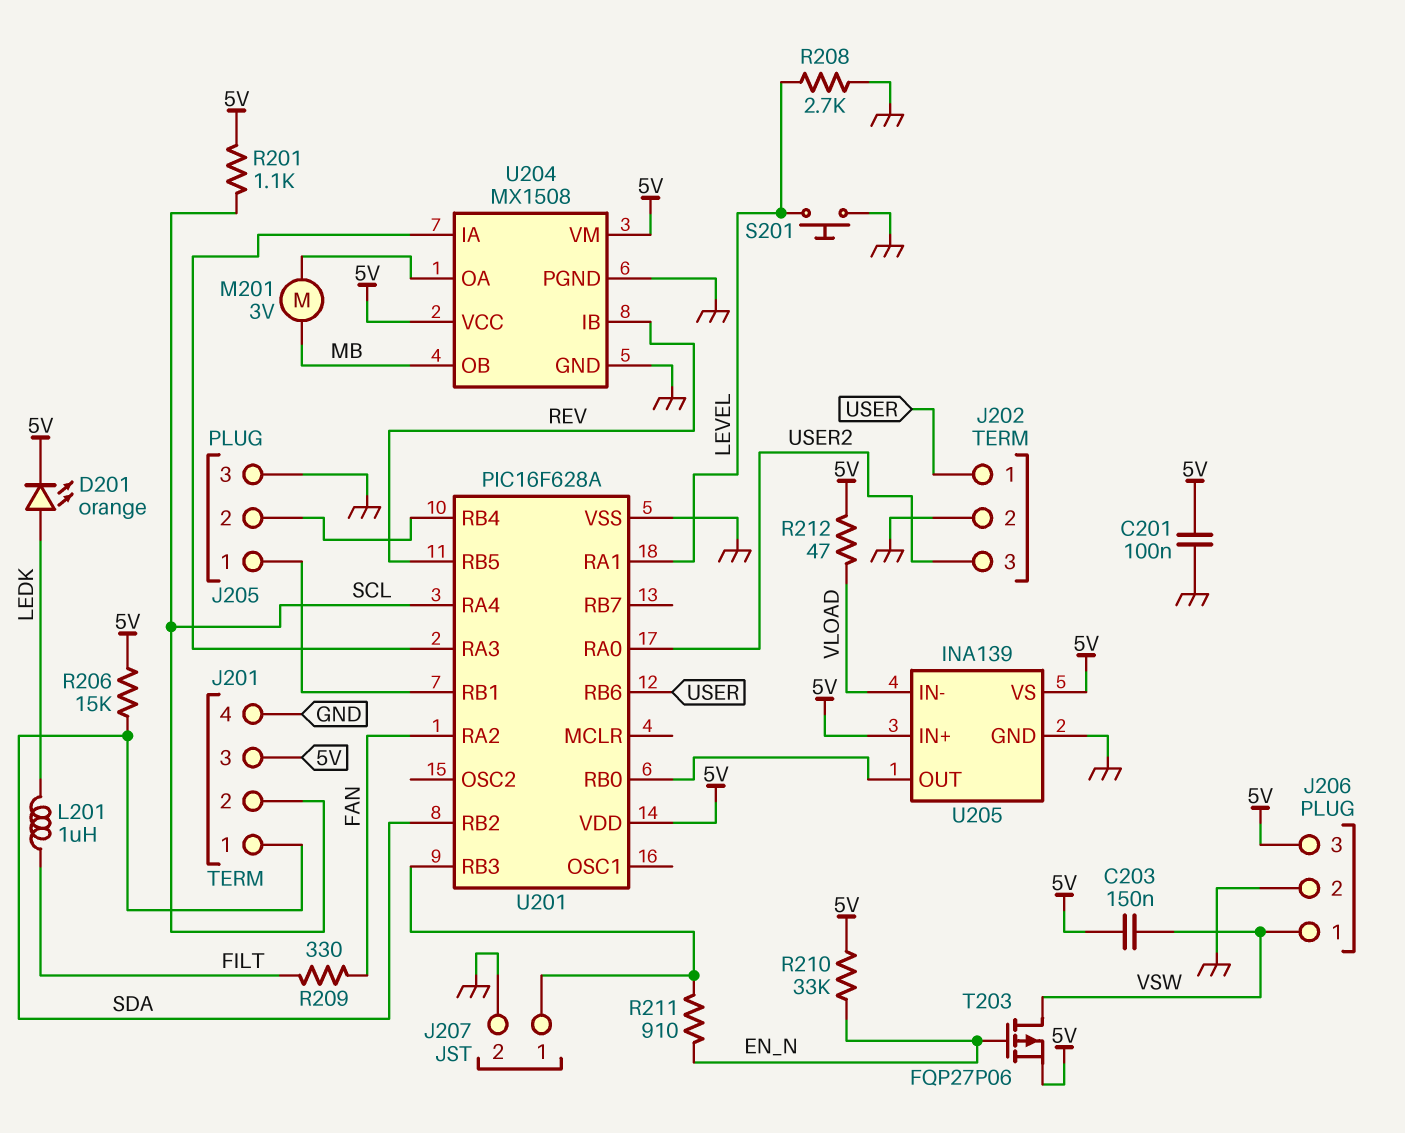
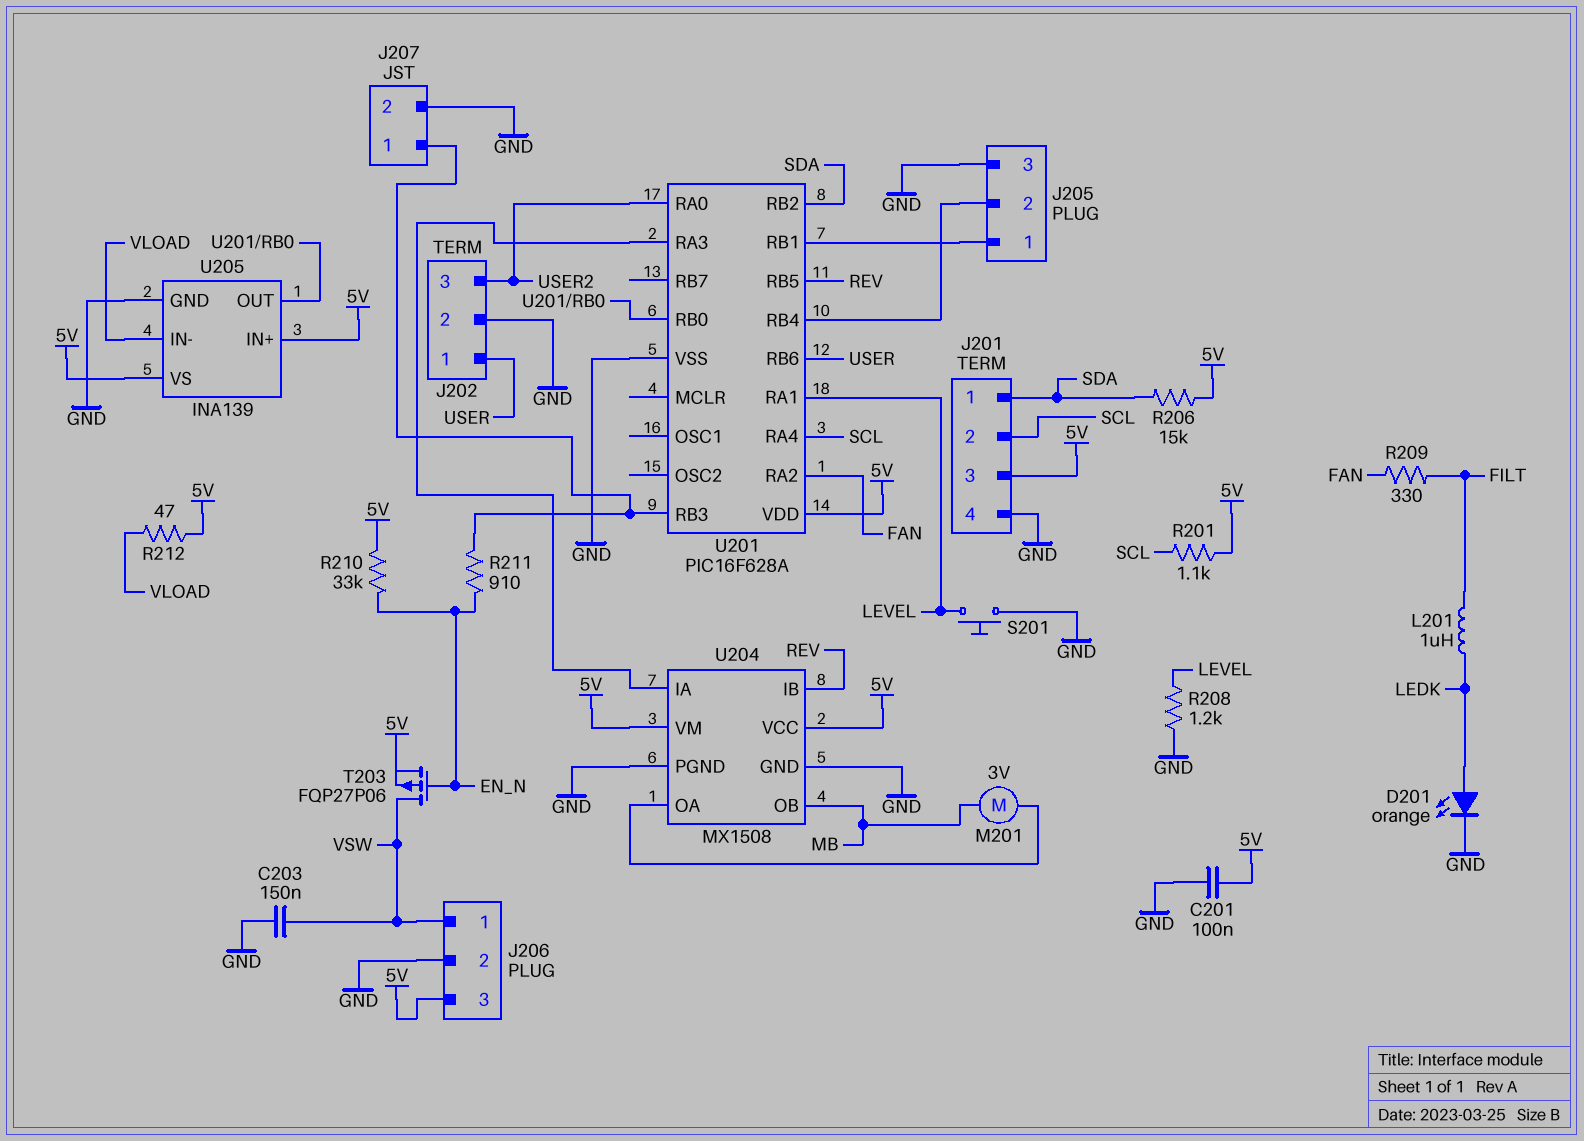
C203: 150nF (5V, VSW) -> 150nF (GND, VSW)
D201: LED orange (A LEDK, K 5V) -> LED orange (A LEDK, K GND)
R208: 2.7k (GND, LEVEL) -> 1.2k (GND, LEVEL)

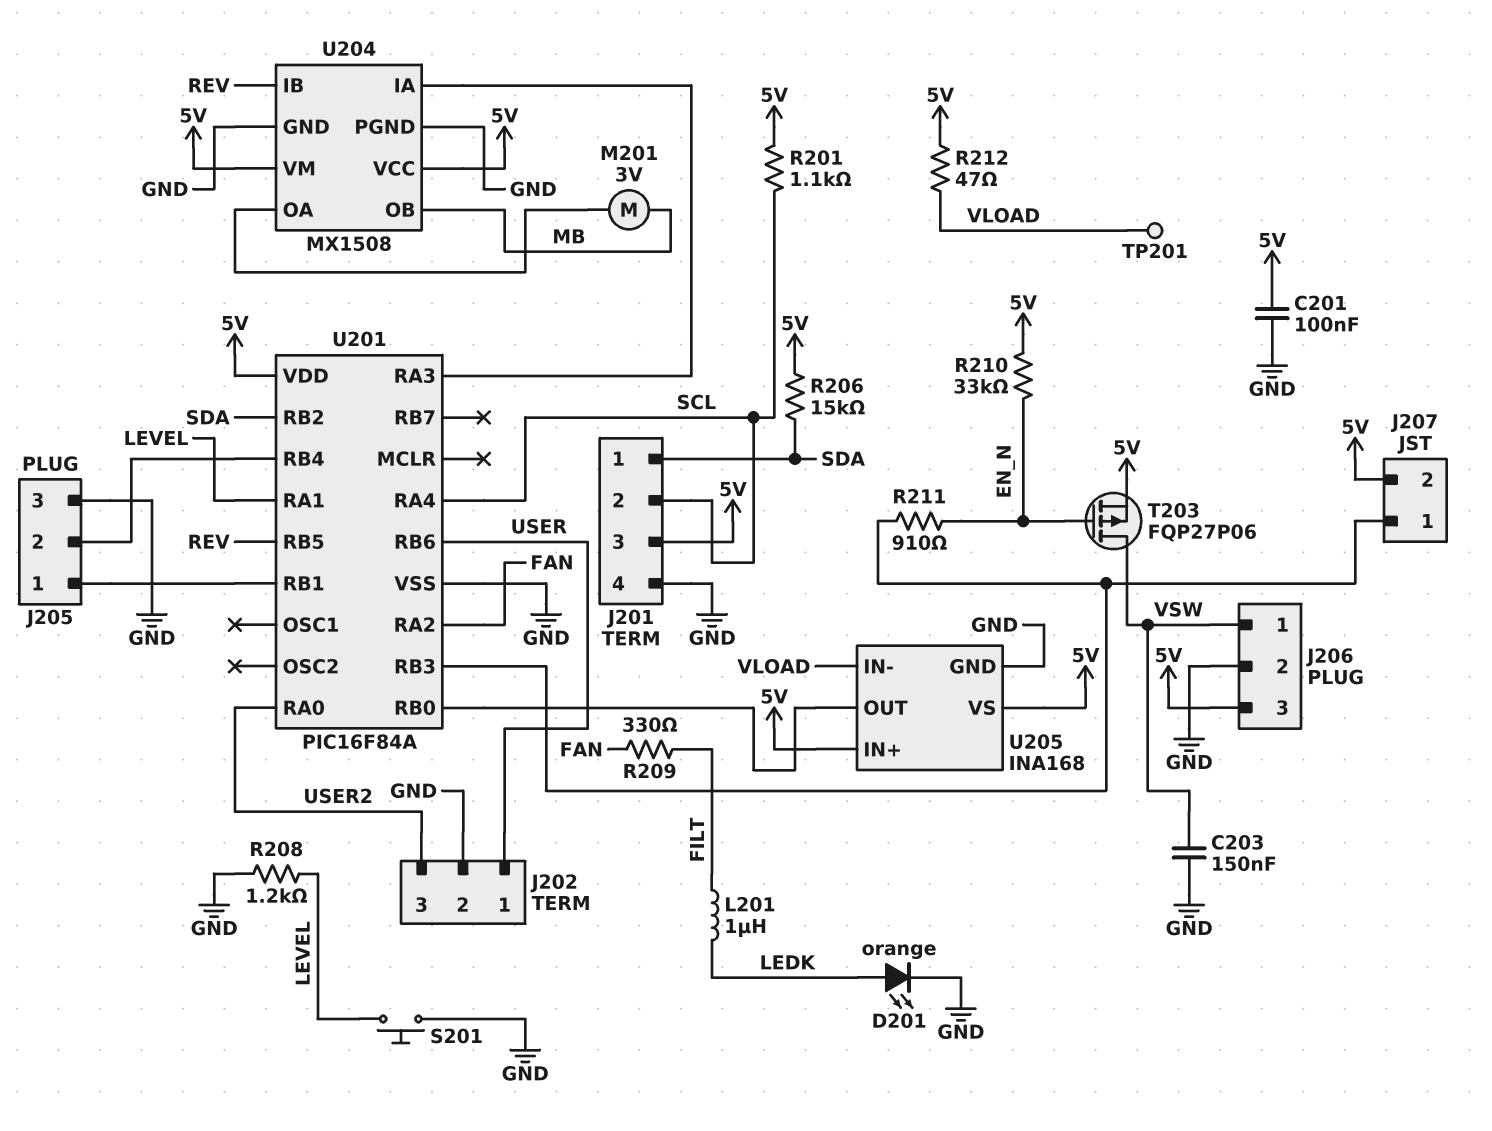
J207 pin 2: GND -> 5V
TP201: none -> test point (VLOAD)
U201: PIC16F628A -> PIC16F84A
U205: INA139 -> INA168

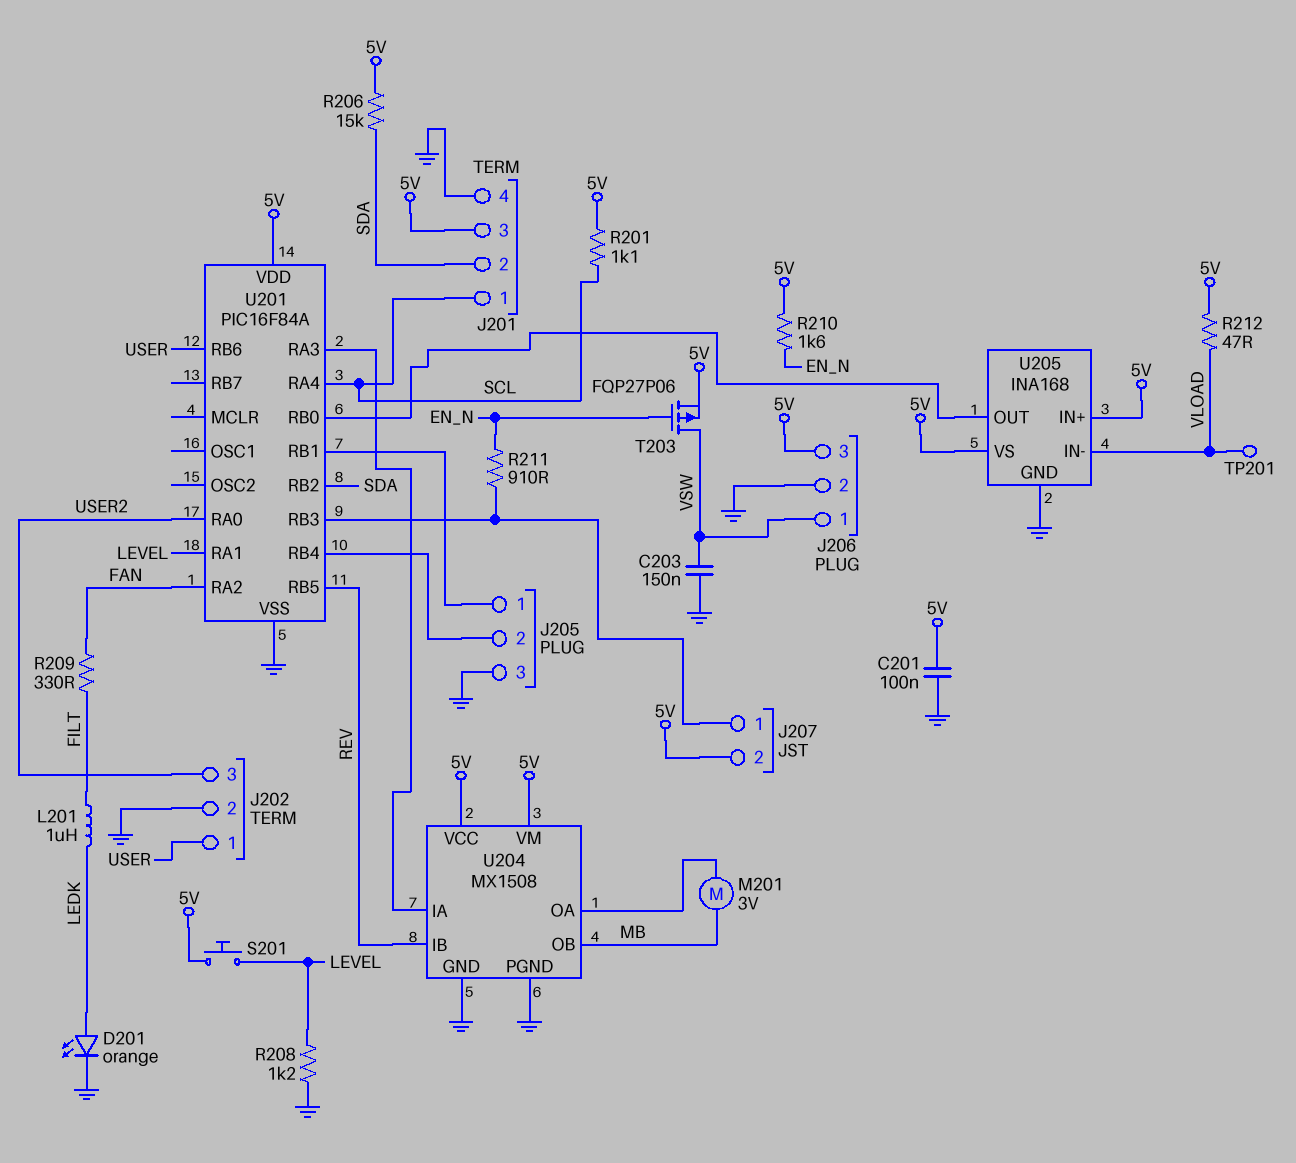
J201 pin 1: SDA -> SCL
J201 pin 2: SCL -> SDA
R210: 33k (5V, EN_N) -> 1.6k (5V, EN_N)
S201: button (GND, LEVEL) -> button (5V, LEVEL)

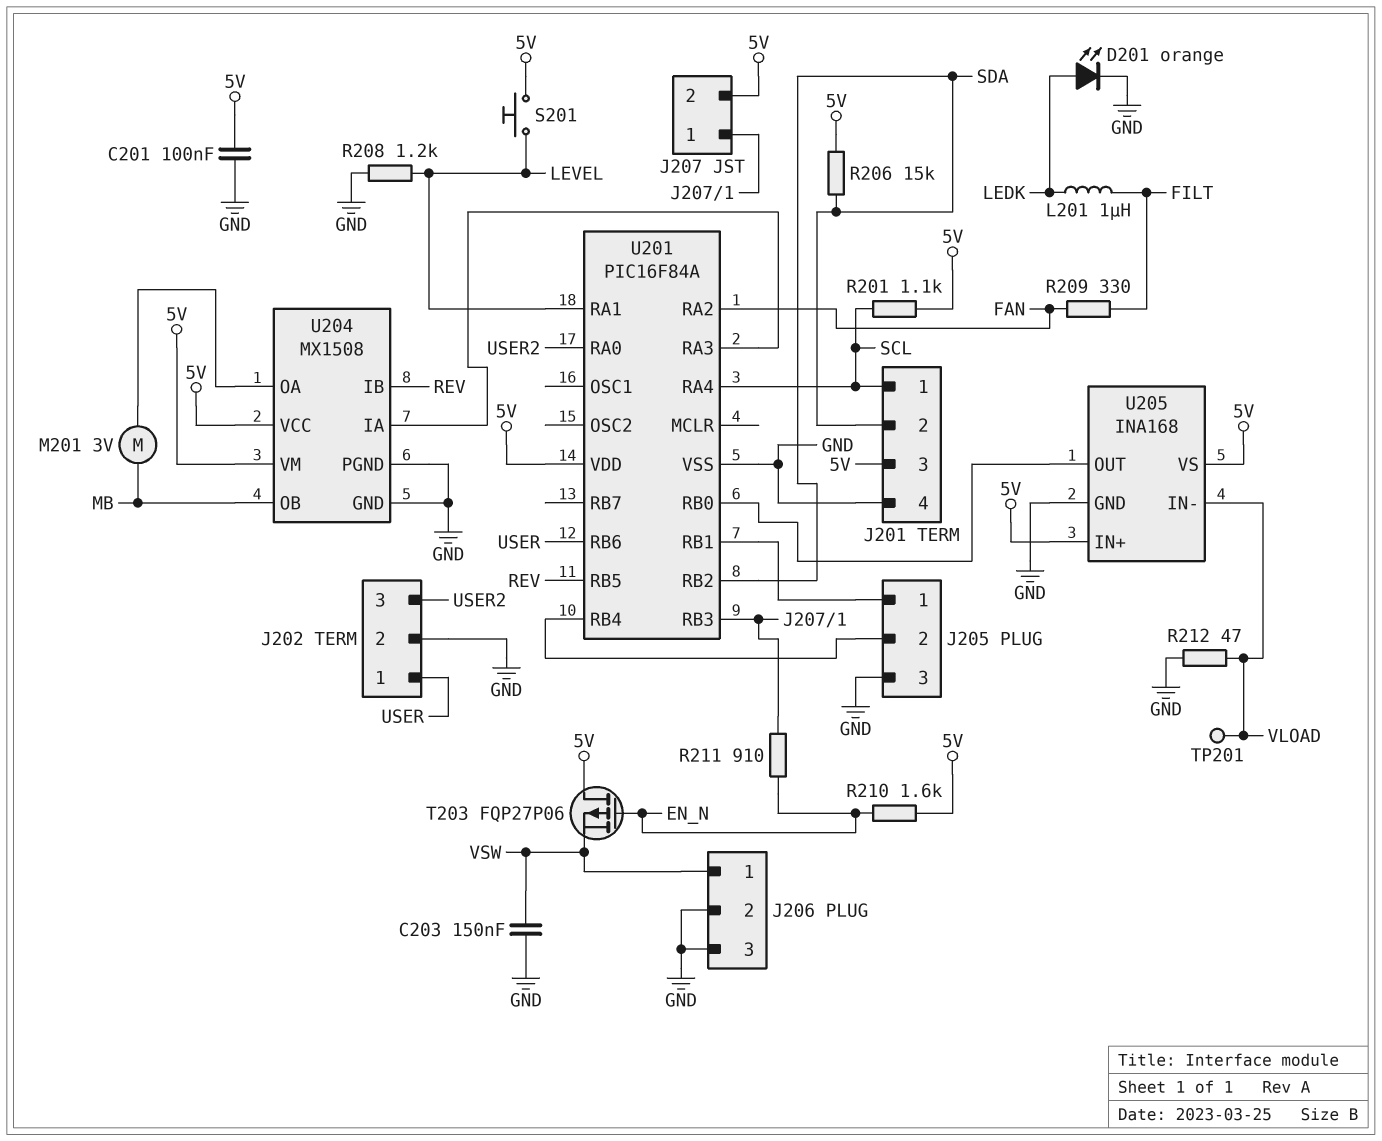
J206 pin 3: 5V -> GND
R212: 47 (5V, VLOAD) -> 47 (GND, VLOAD)
T203: PMOS FQP27P06 (G EN_N, D VSW, S 5V) -> PMOS FQP27P06 (G EN_N, D 5V, S VSW)

